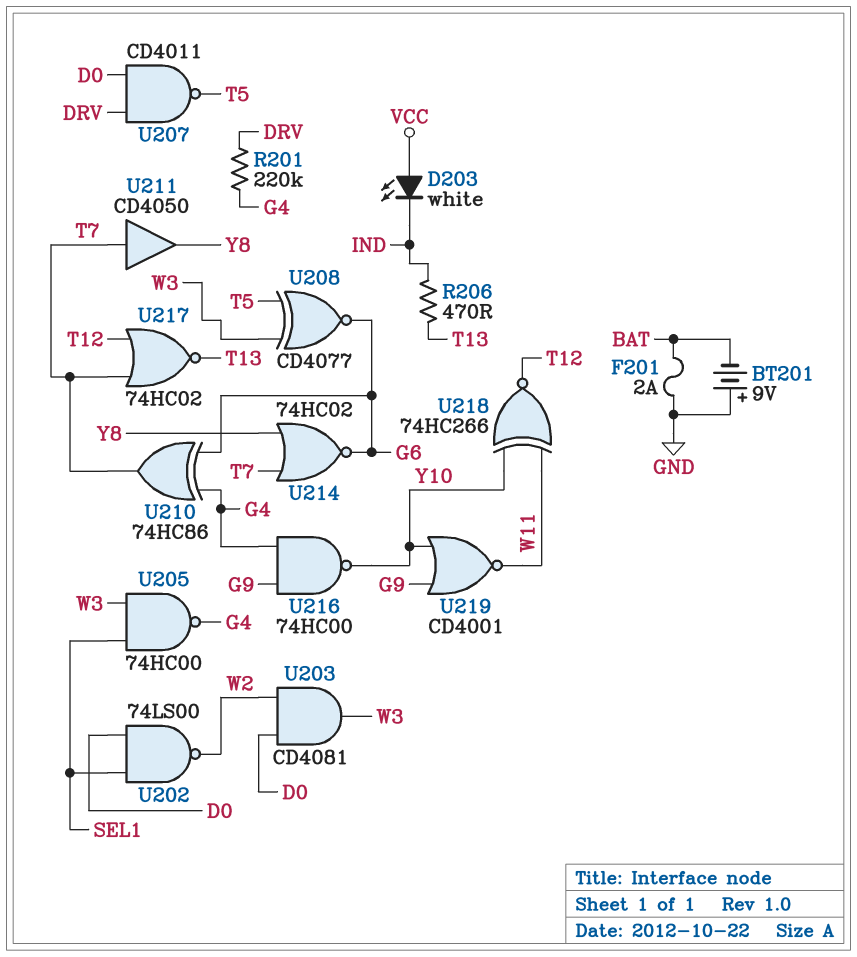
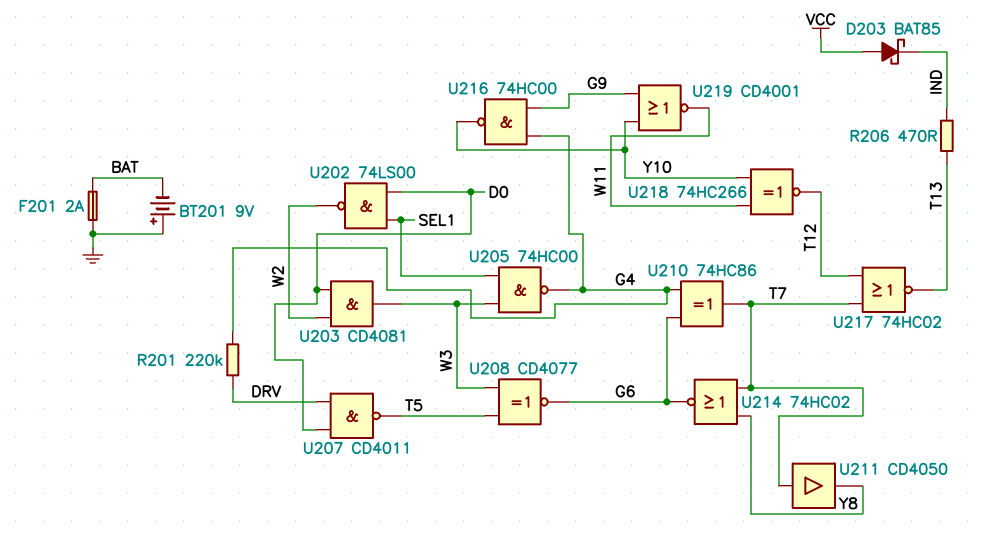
D203: LED white (A VCC, K IND) -> schottky BAT85 (A VCC, K IND)

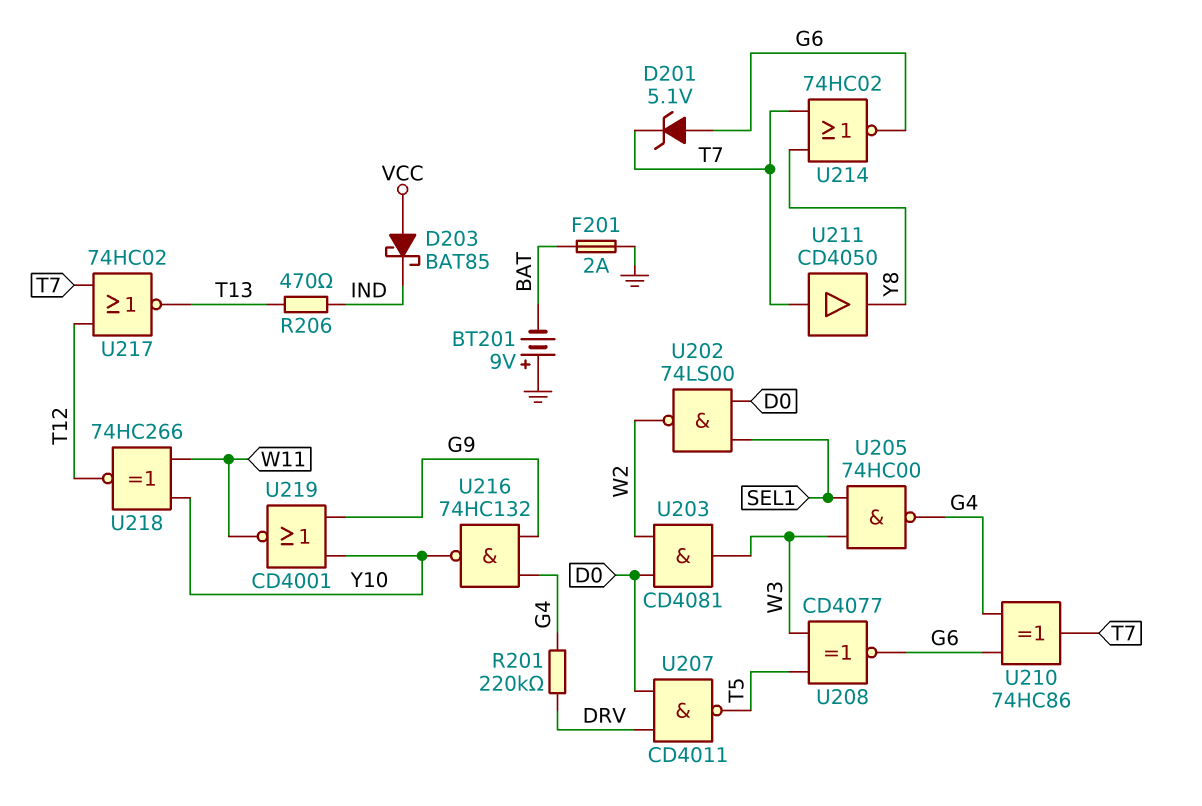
D201: none -> zener 5.1V (A G6, K T7)
U216: NAND 74HC00 (in G4, in G9, out Y10) -> NAND 74HC132 (in G4, in G9, out Y10)

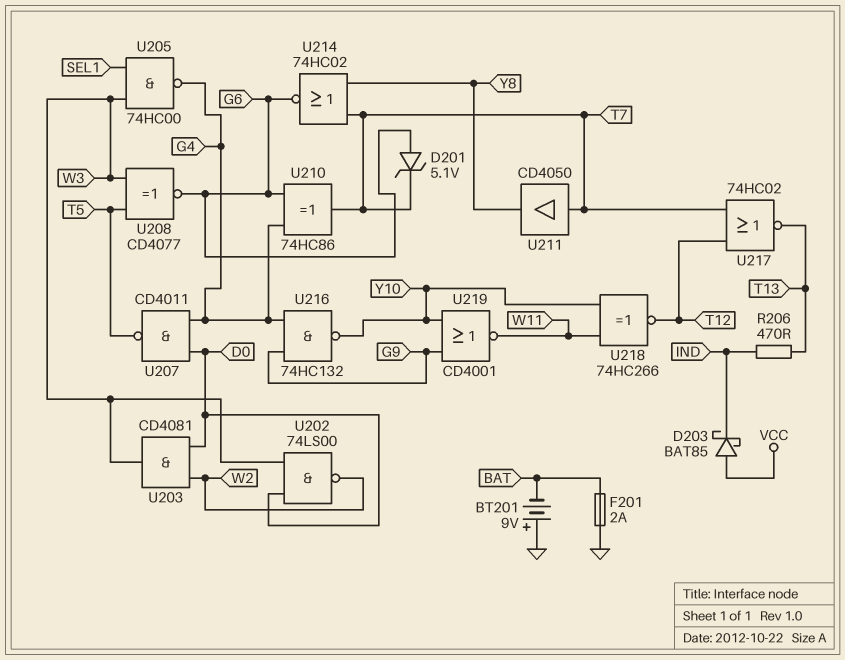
R201: 220k (DRV, G4) -> none
U202: NAND 74LS00 (in D0, in SEL1, out W2) -> NAND 74LS00 (in D0, in W3, out W2)
U207: NAND CD4011 (in D0, in DRV, out T5) -> NAND CD4011 (in D0, in G4, out T5)

